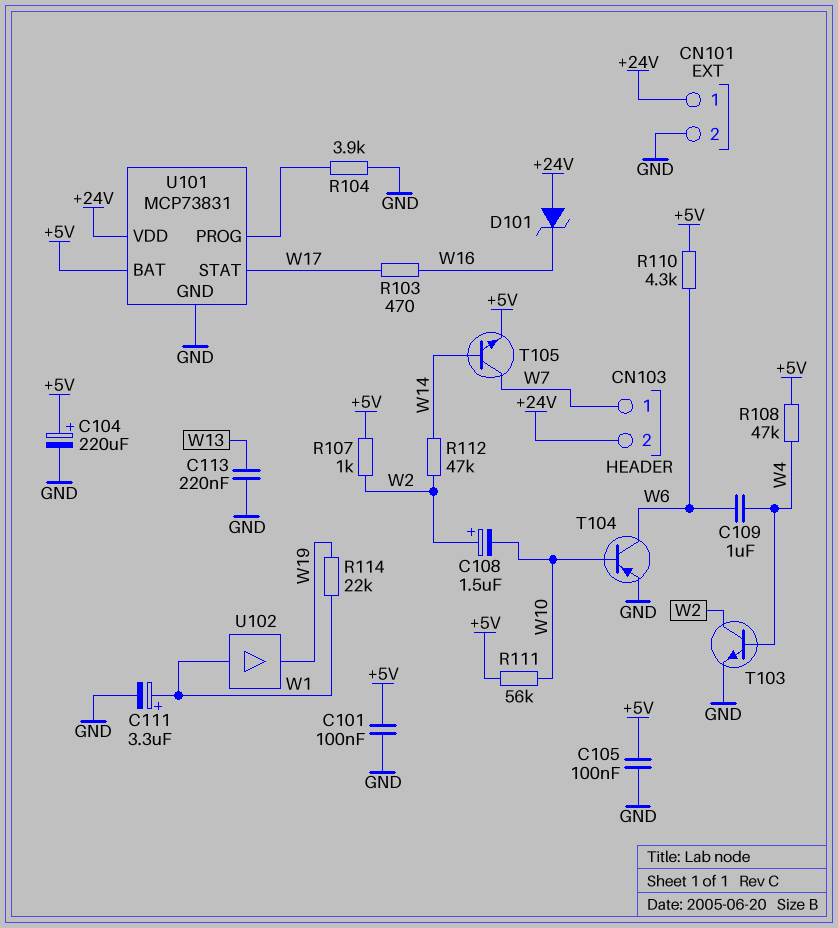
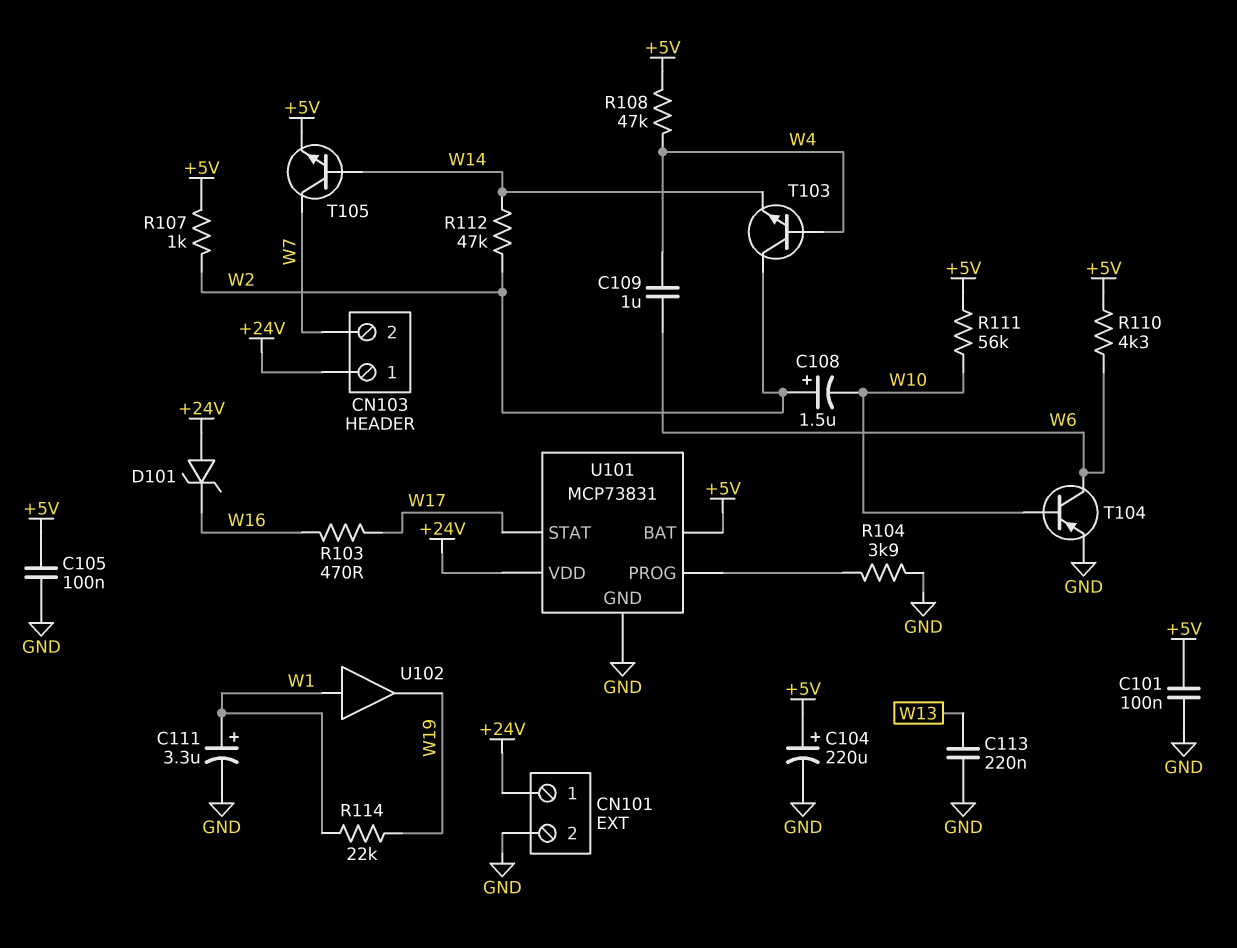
CN103 pin 1: W7 -> +24V
CN103 pin 2: +24V -> W7
T103: NPN (B W4, C W2, E GND) -> NPN (B W4, C W2, E W14)

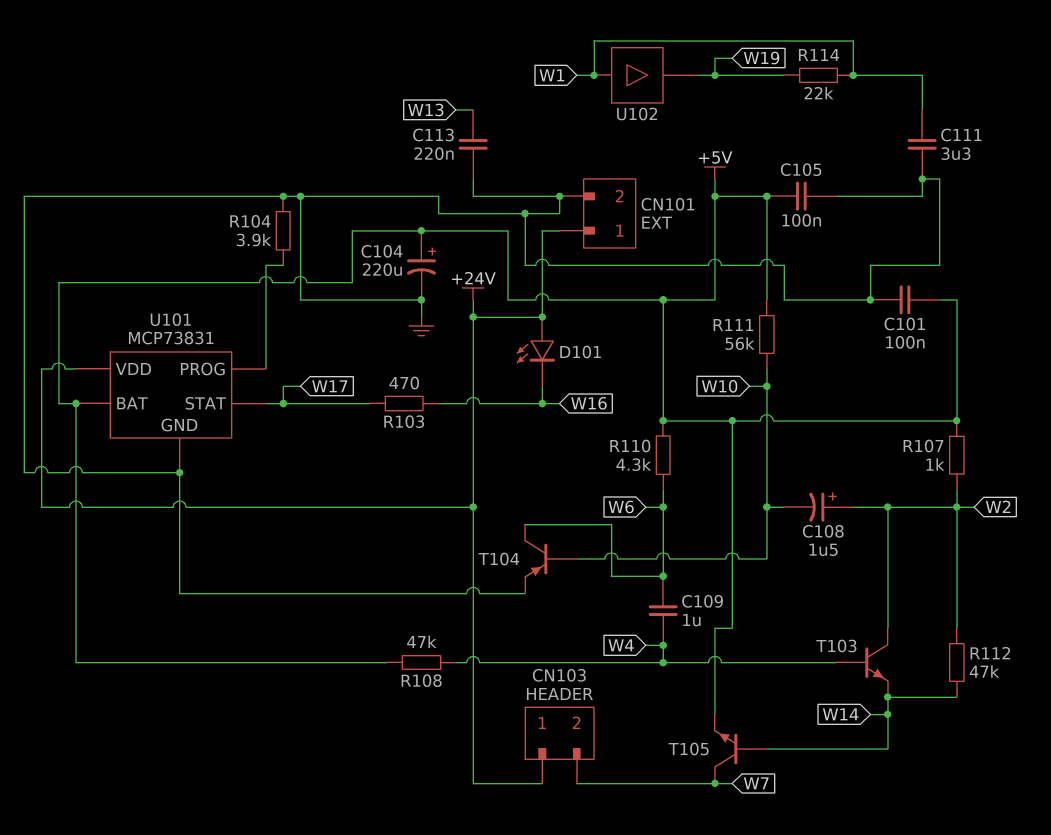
C111: 3.3uF (plus W1, minus GND) -> 3.3uF (GND, W1)
D101: zener (A +24V, K W16) -> LED (A +24V, K W16)

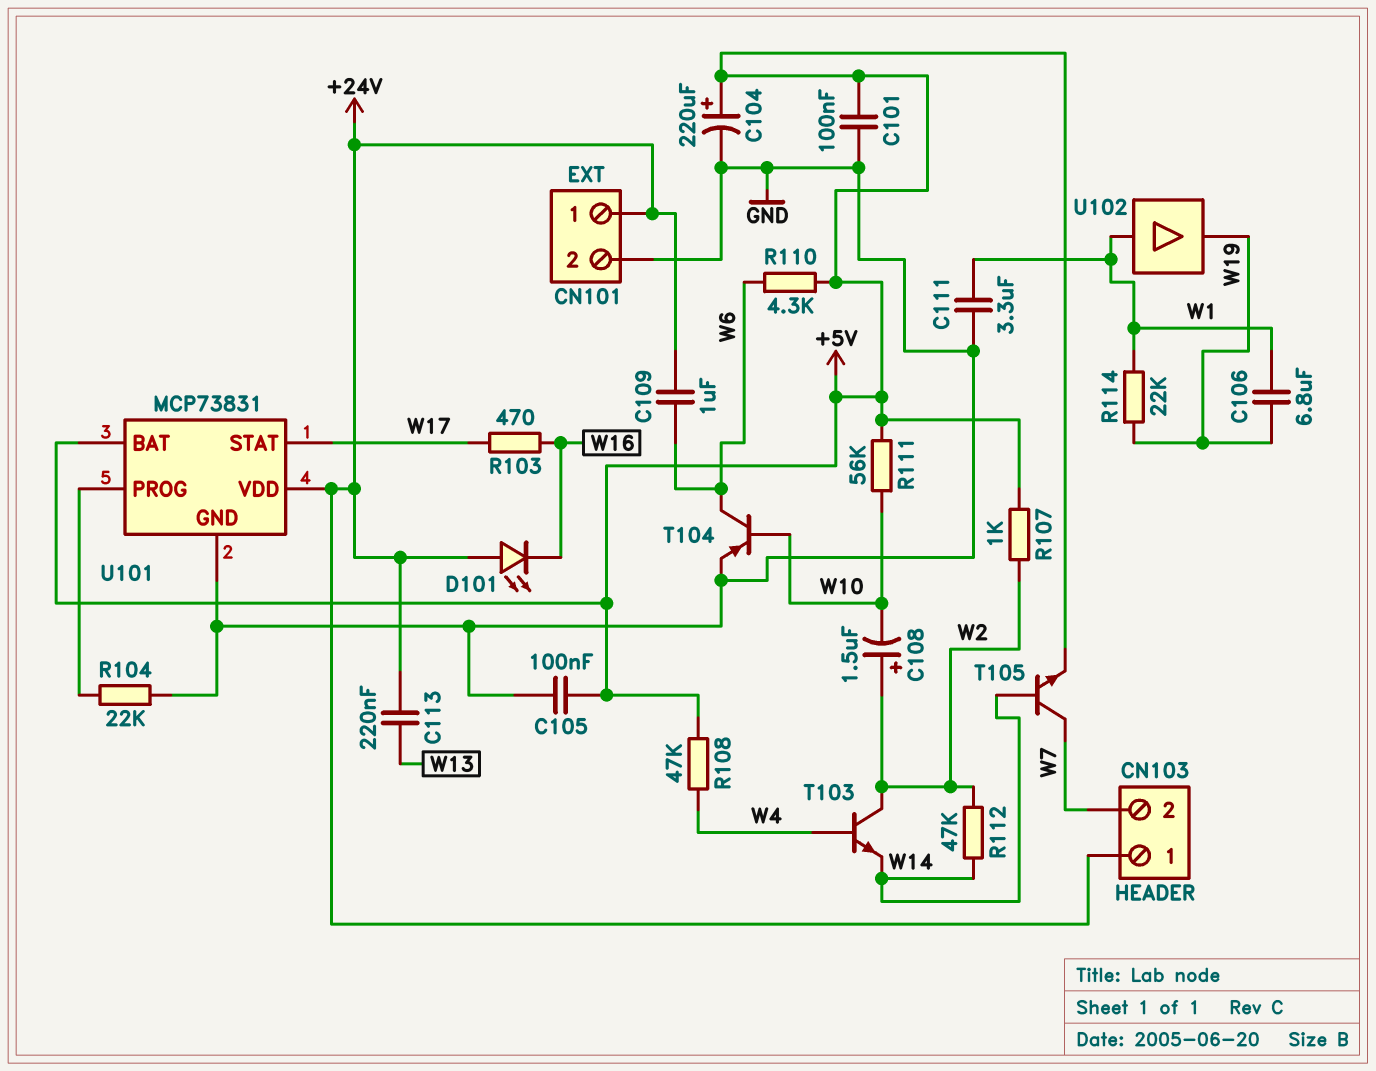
C106: none -> 6.8uF (W1, W19)
C109: 1uF (W4, W6) -> 1uF (+24V, W6)
C113: 220nF (GND, W13) -> 220nF (+24V, W13)
R104: 3.9k (GND, U101/PROG) -> 22k (GND, U101/PROG)

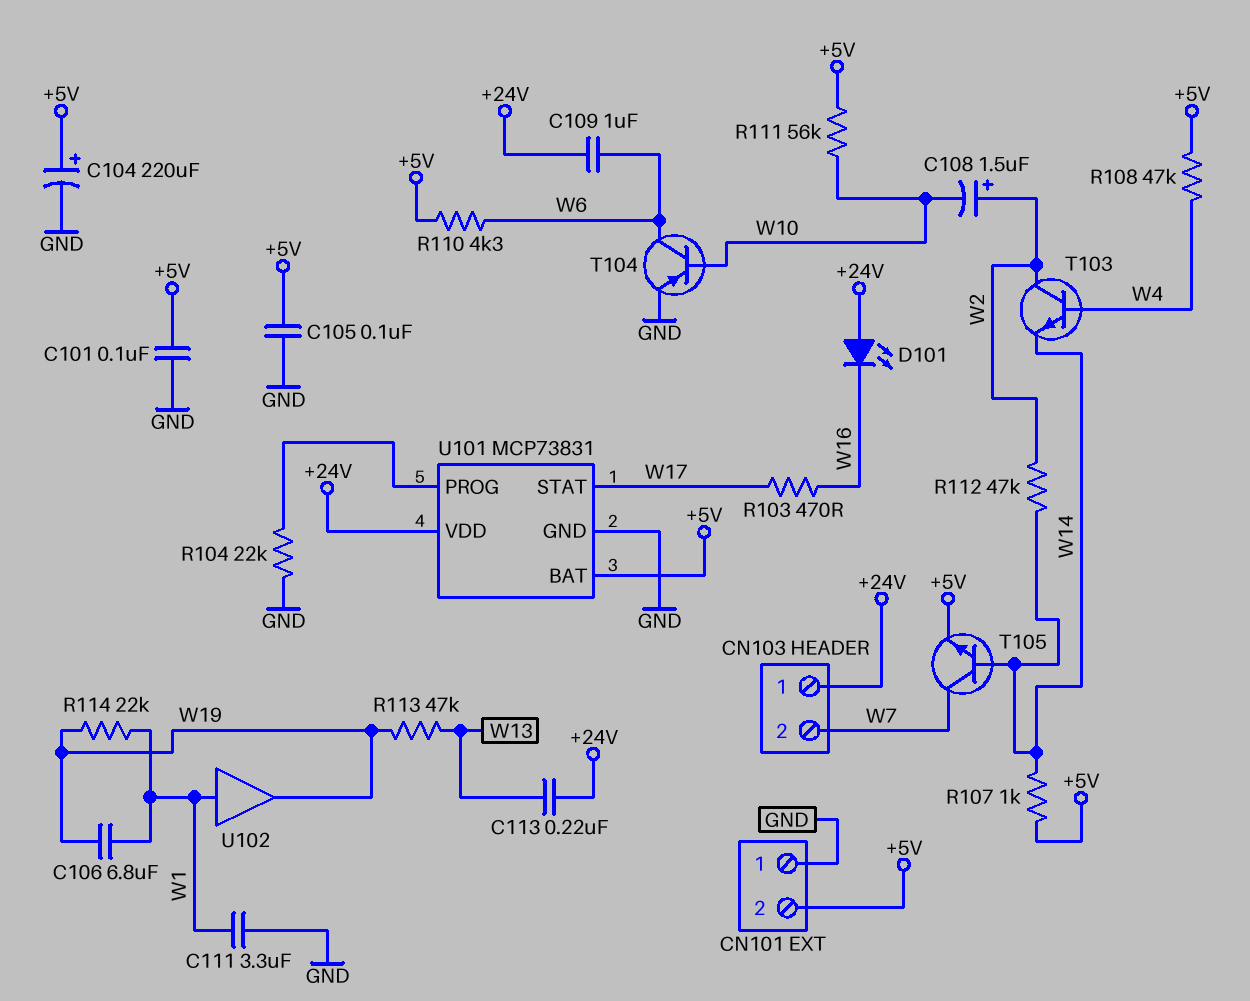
CN101 pin 1: +24V -> GND
CN101 pin 2: GND -> +5V
R107: 1k (+5V, W2) -> 1k (+5V, W14)
R113: none -> 47k (W13, W19)

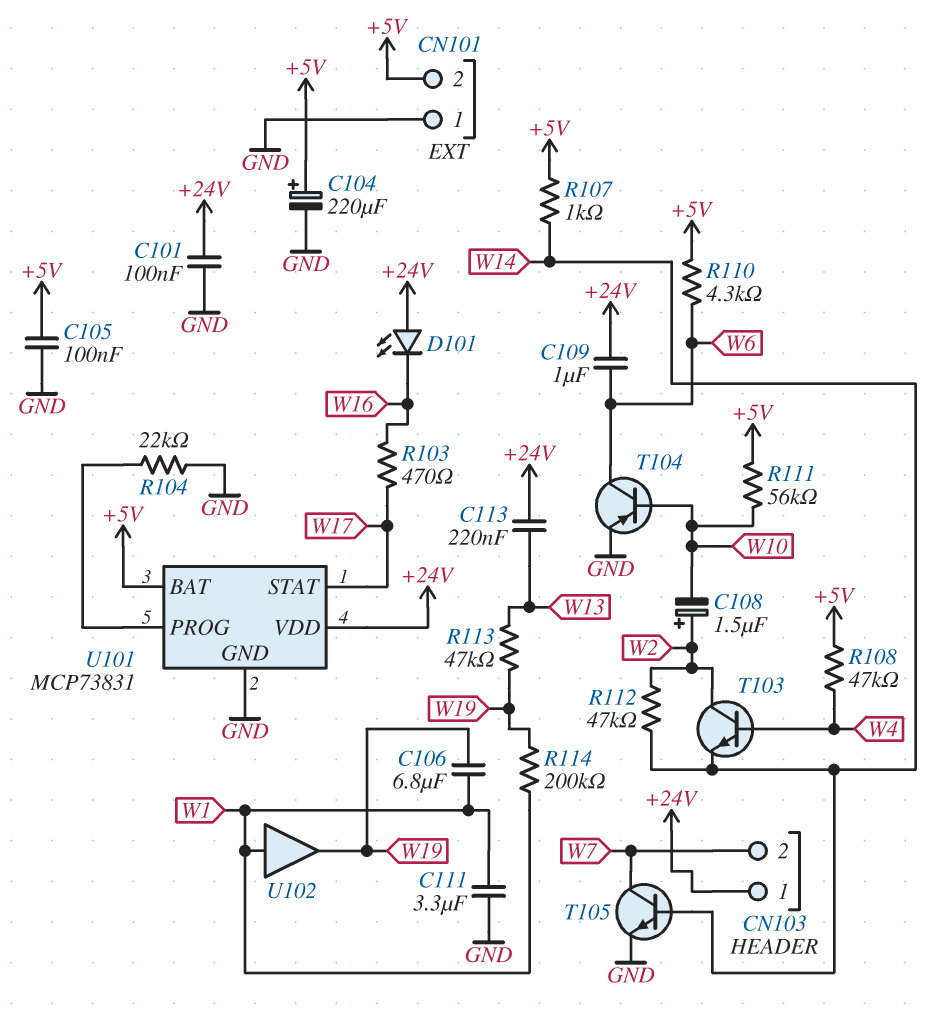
C101: 100nF (+5V, GND) -> 100nF (+24V, GND)
R114: 22k (W1, W19) -> 200k (W1, W19)
T105: NPN (B W14, C W7, E +5V) -> NPN (B W14, C W7, E GND)

